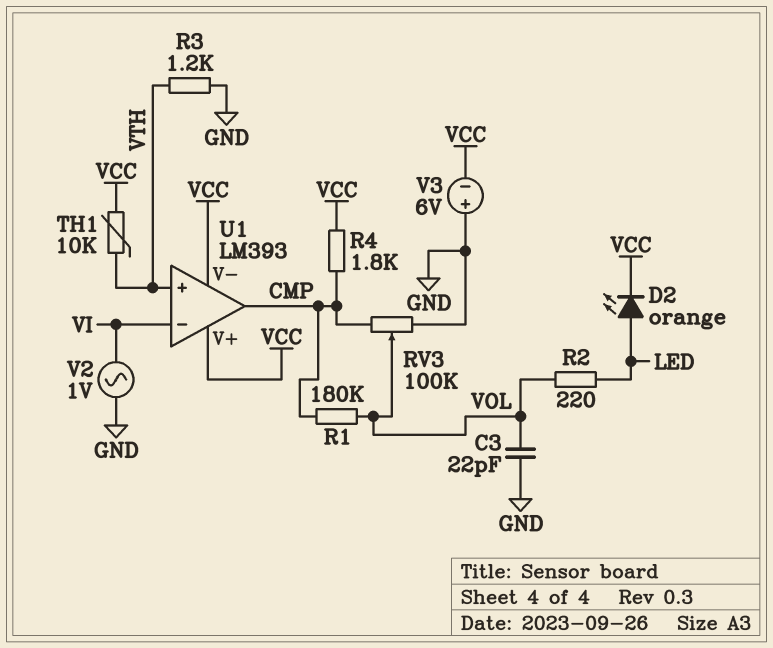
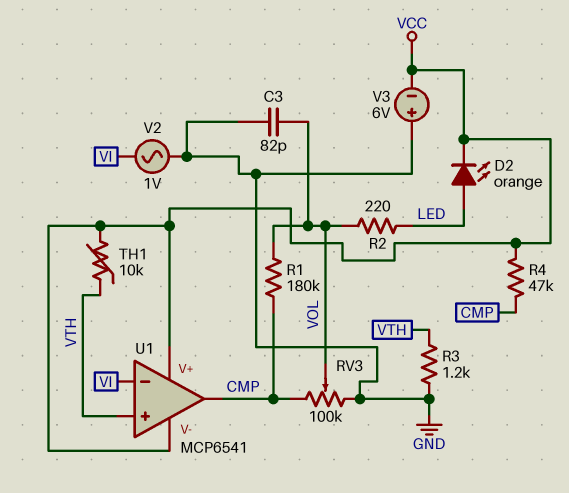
C3: 22pF (GND, VOL) -> 82pF (GND, VOL)
R4: 1.8k (CMP, VCC) -> 47k (CMP, VCC)
U1: LM393 -> MCP6541

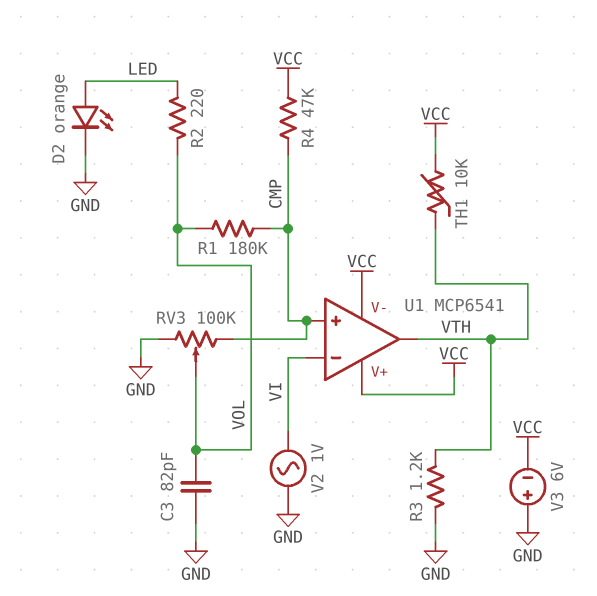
D2: LED orange (A LED, K VCC) -> LED orange (A LED, K GND)
U1 pin in+: VTH -> CMP
U1 pin out: CMP -> VTH

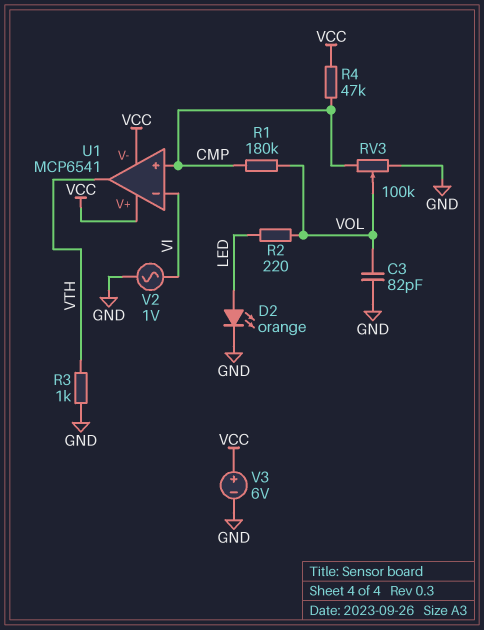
R3: 1.2k (GND, VTH) -> 1k (GND, VTH)
TH1: 10k (VCC, VTH) -> none
V3: 6V (plus GND, minus VCC) -> 6V (plus VCC, minus GND)

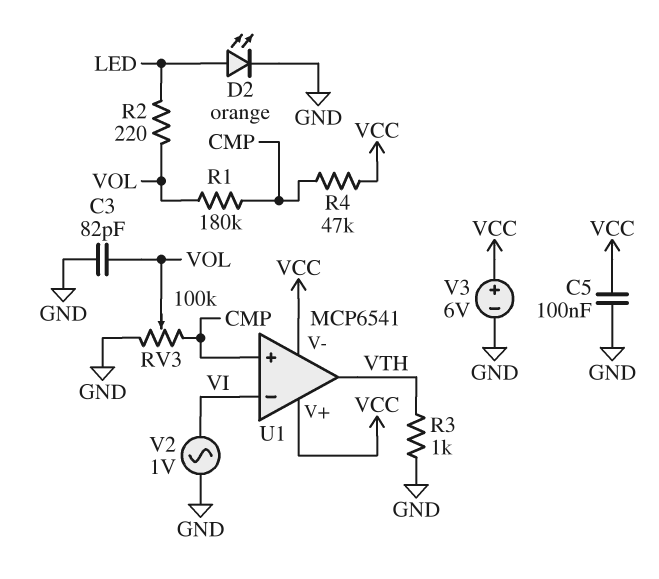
C5: none -> 100nF (GND, VCC)

